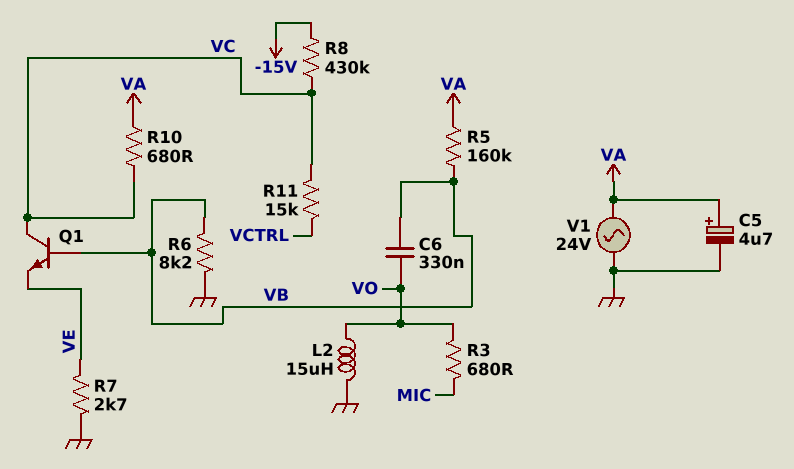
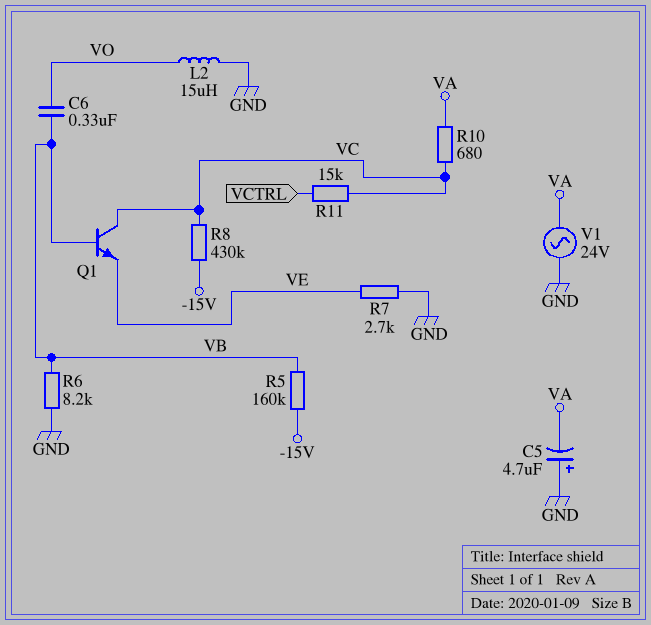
C5: 4.7uF (plus VA, minus GND) -> 4.7uF (plus GND, minus VA)
R3: 680 (MIC, VO) -> none
R5: 160k (VA, VB) -> 160k (-15V, VB)

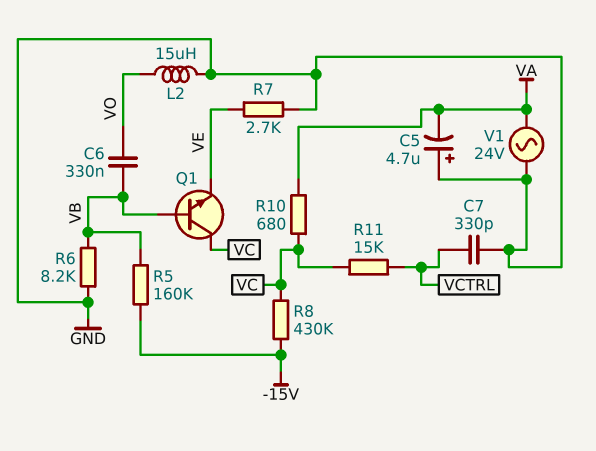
C7: none -> 330pF (GND, VCTRL)

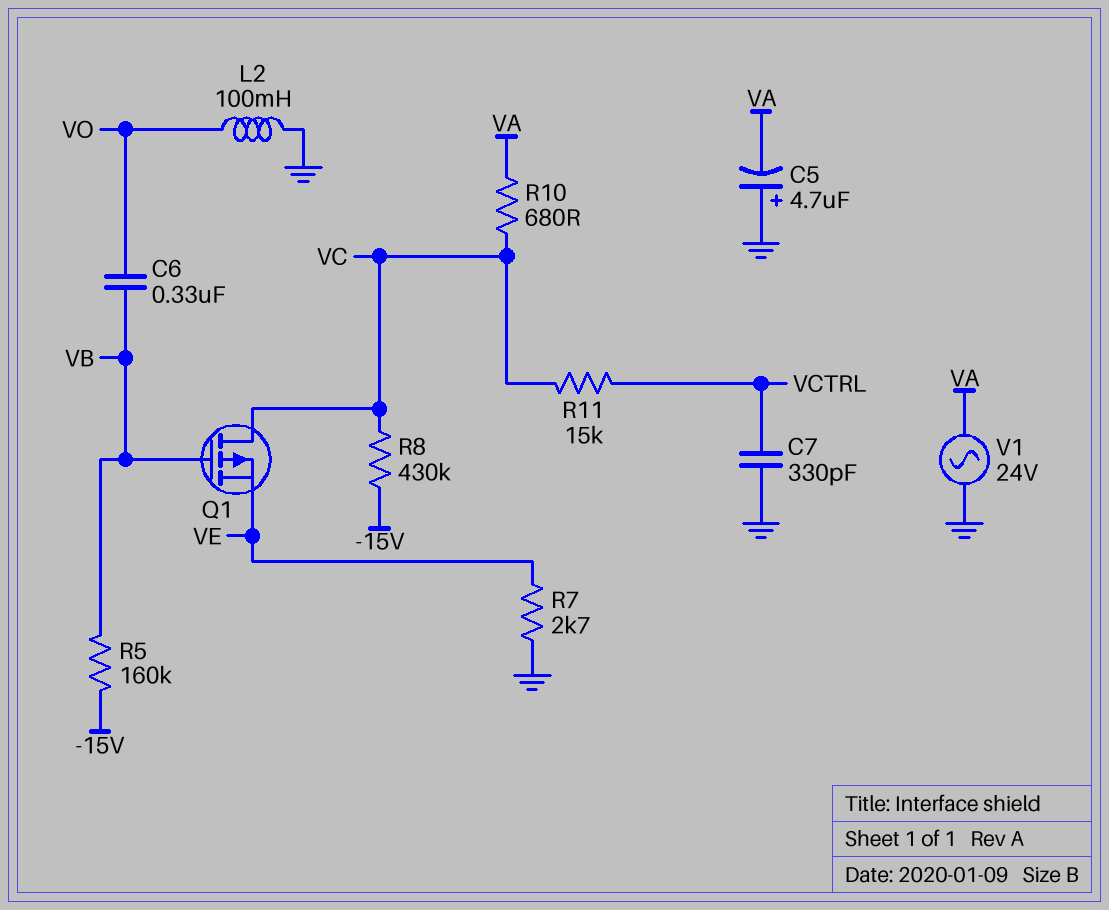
L2: 15uH (GND, VO) -> 100mH (GND, VO)
Q1: NPN (B VB, C VC, E VE) -> PMOS (G VB, D VC, S VE)
R6: 8.2k (GND, VB) -> none

